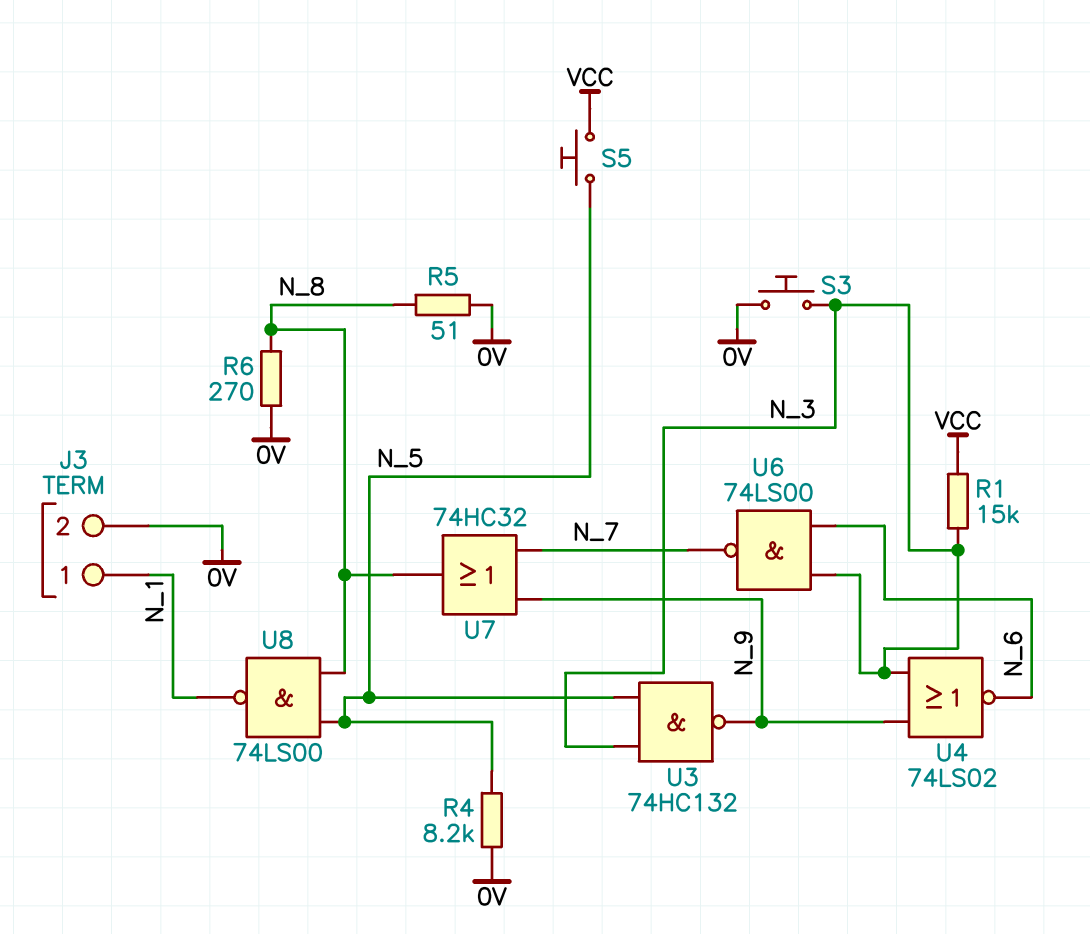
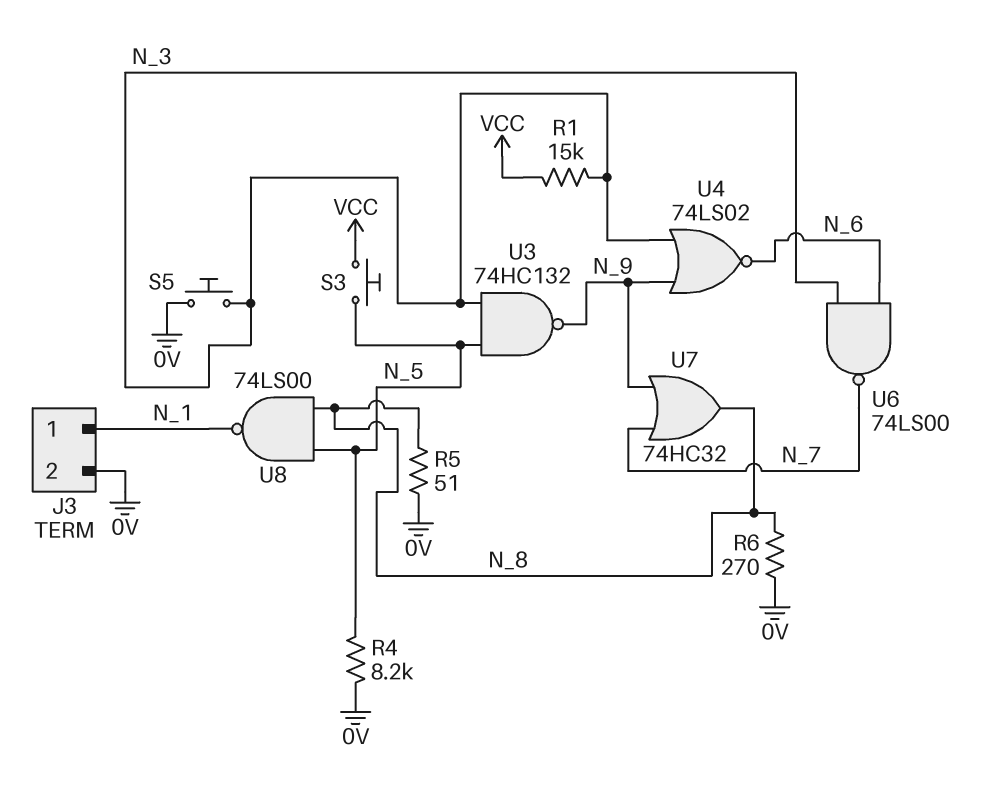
S3: button (0V, N_3) -> button (N_5, VCC)
S5: button (N_5, VCC) -> button (0V, N_3)

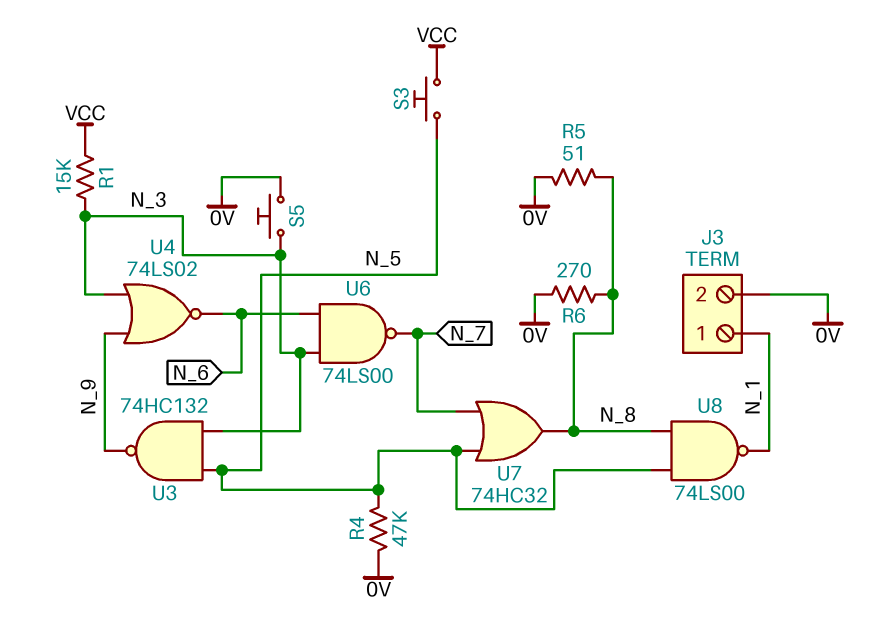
R4: 8.2k (0V, N_5) -> 47k (0V, N_5)
U7: OR 74HC32 (in N_7, in N_9, out N_8) -> OR 74HC32 (in N_5, in N_7, out N_8)

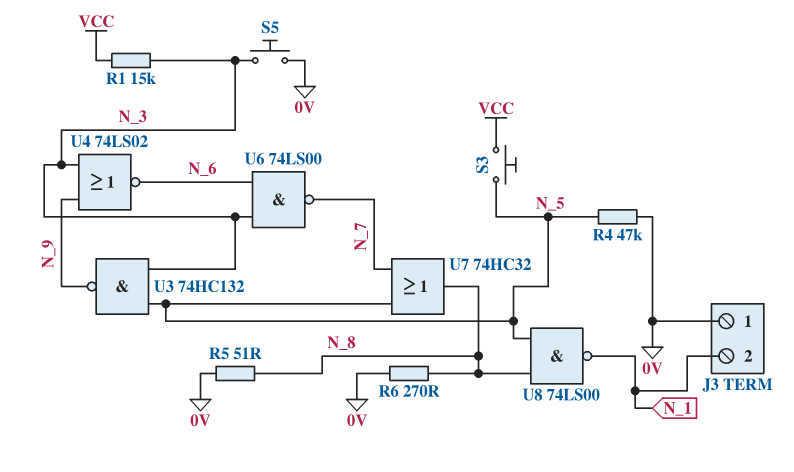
J3 pin 1: N_1 -> 0V
J3 pin 2: 0V -> N_1

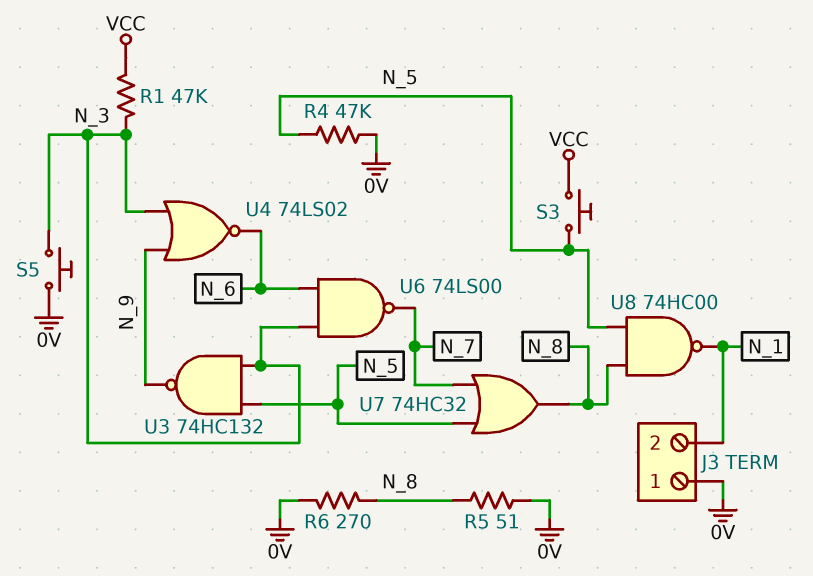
R1: 15k (N_3, VCC) -> 47k (N_3, VCC)
U8: NAND 74LS00 (in N_5, in N_8, out N_1) -> NAND 74HC00 (in N_5, in N_8, out N_1)

